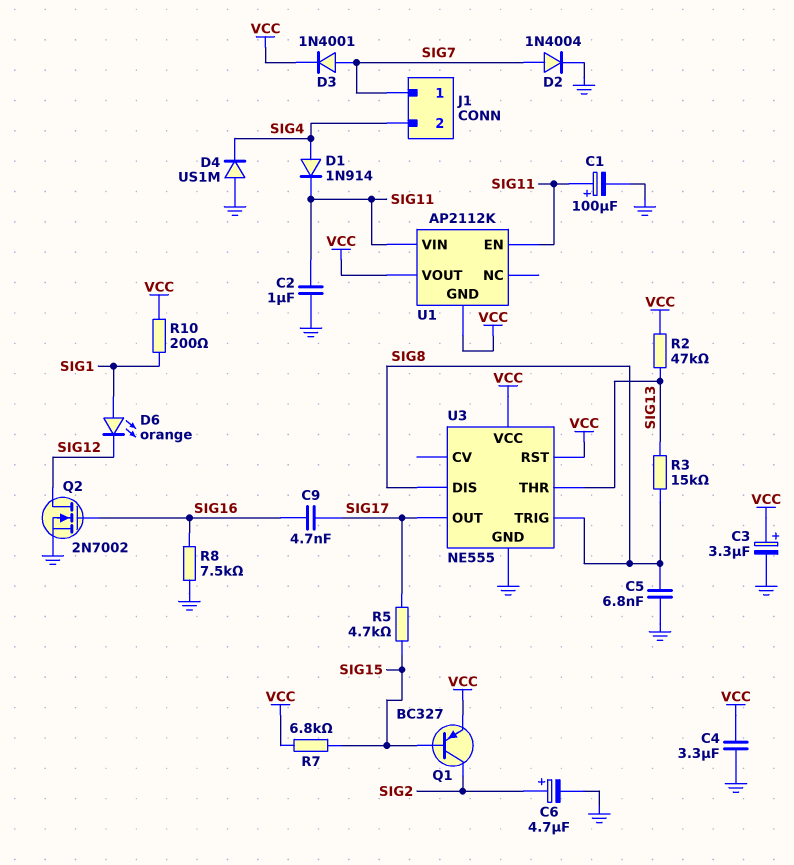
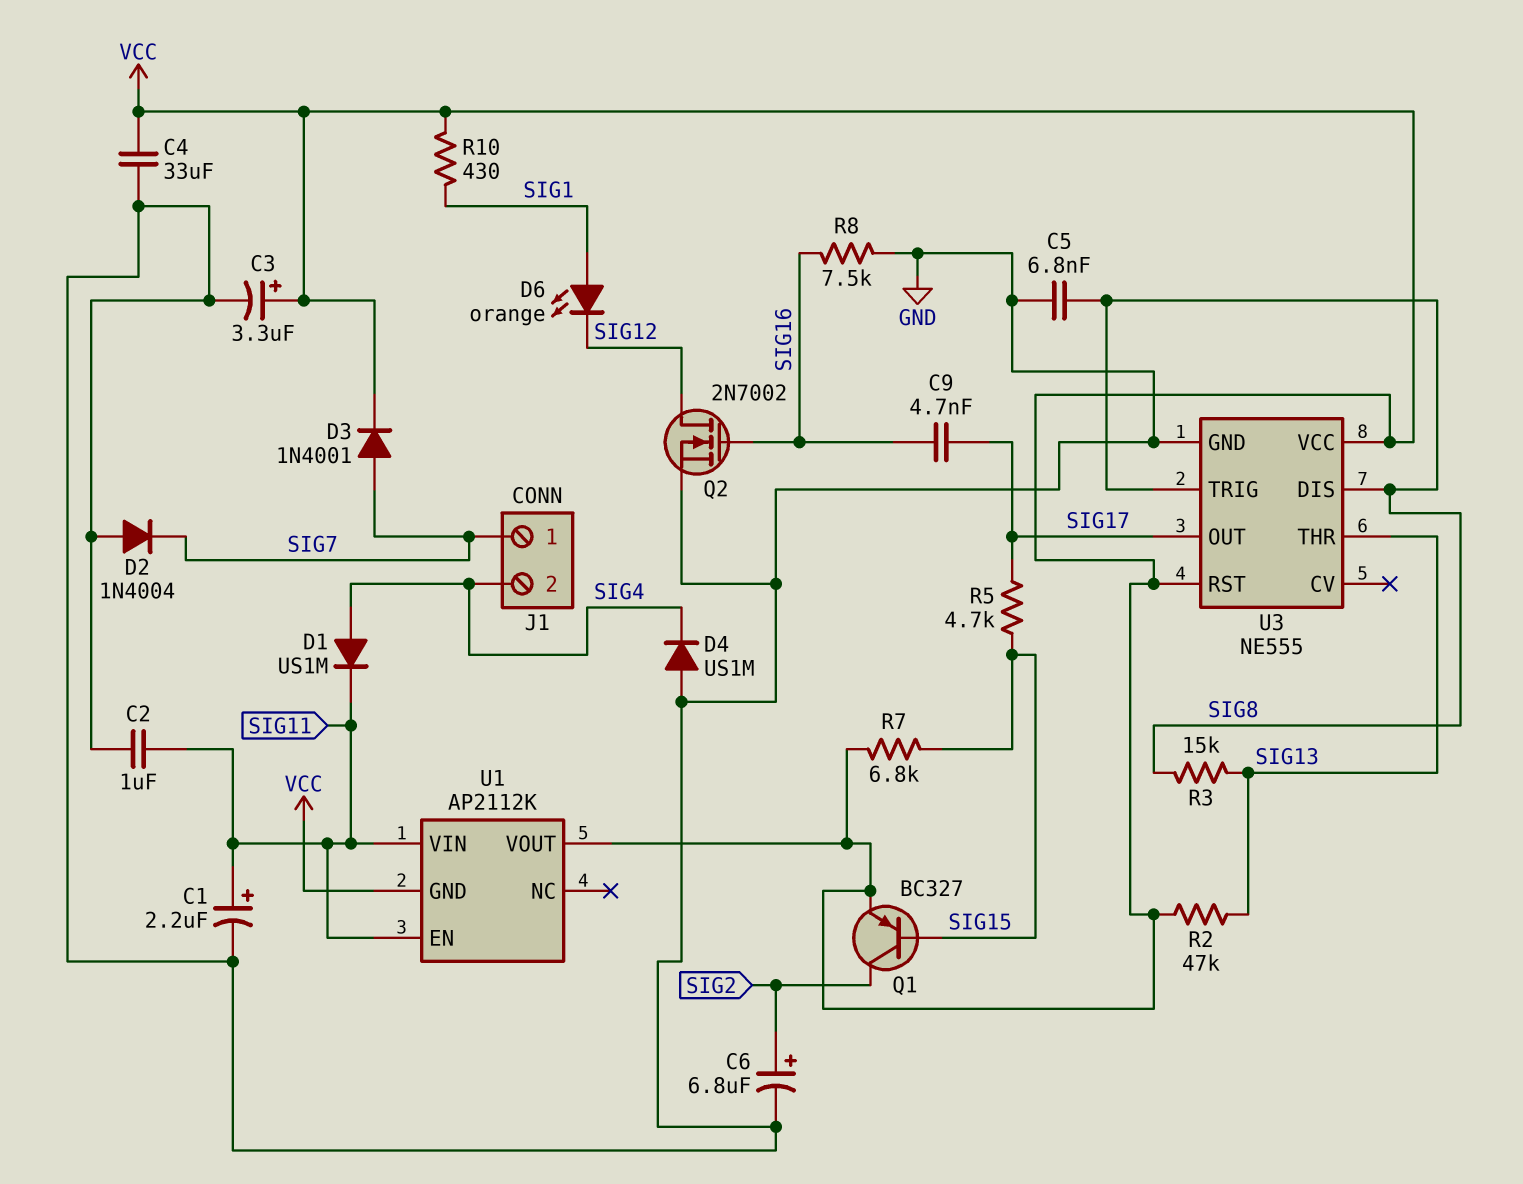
C1: 100uF (plus SIG11, minus GND) -> 2.2uF (plus SIG11, minus GND)
C4: 3.3uF (GND, VCC) -> 33uF (GND, VCC)
C6: 4.7uF (plus SIG2, minus GND) -> 6.8uF (plus SIG2, minus GND)
D1: diode 1N914 (A SIG4, K SIG11) -> diode US1M (A SIG4, K SIG11)
D2: diode 1N4004 (A SIG7, K GND) -> diode 1N4004 (A GND, K SIG7)
R10: 200 (SIG1, VCC) -> 430 (SIG1, VCC)

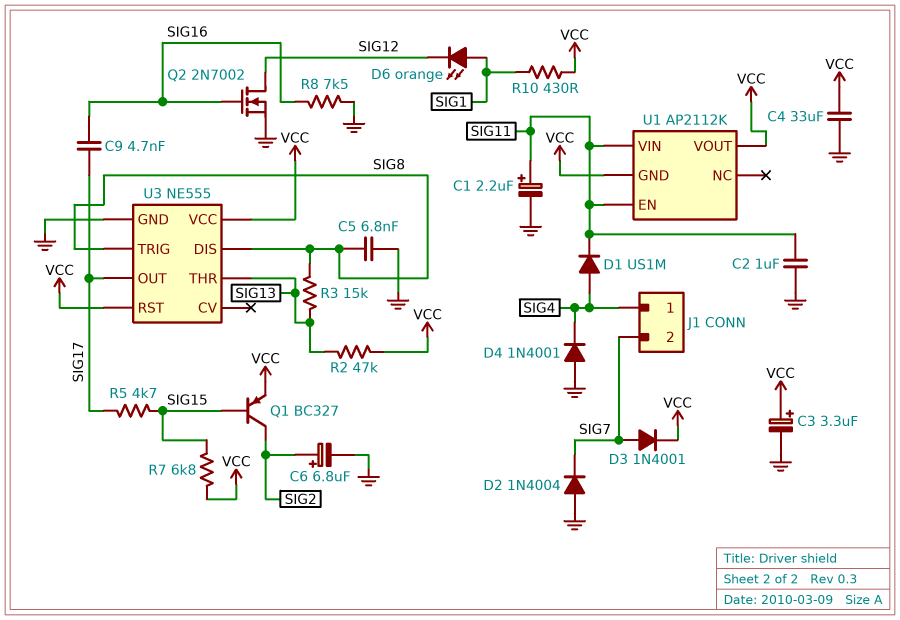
D4: diode US1M (A GND, K SIG4) -> diode 1N4001 (A GND, K SIG4)
J1 pin 1: SIG7 -> SIG4
J1 pin 2: SIG4 -> SIG7

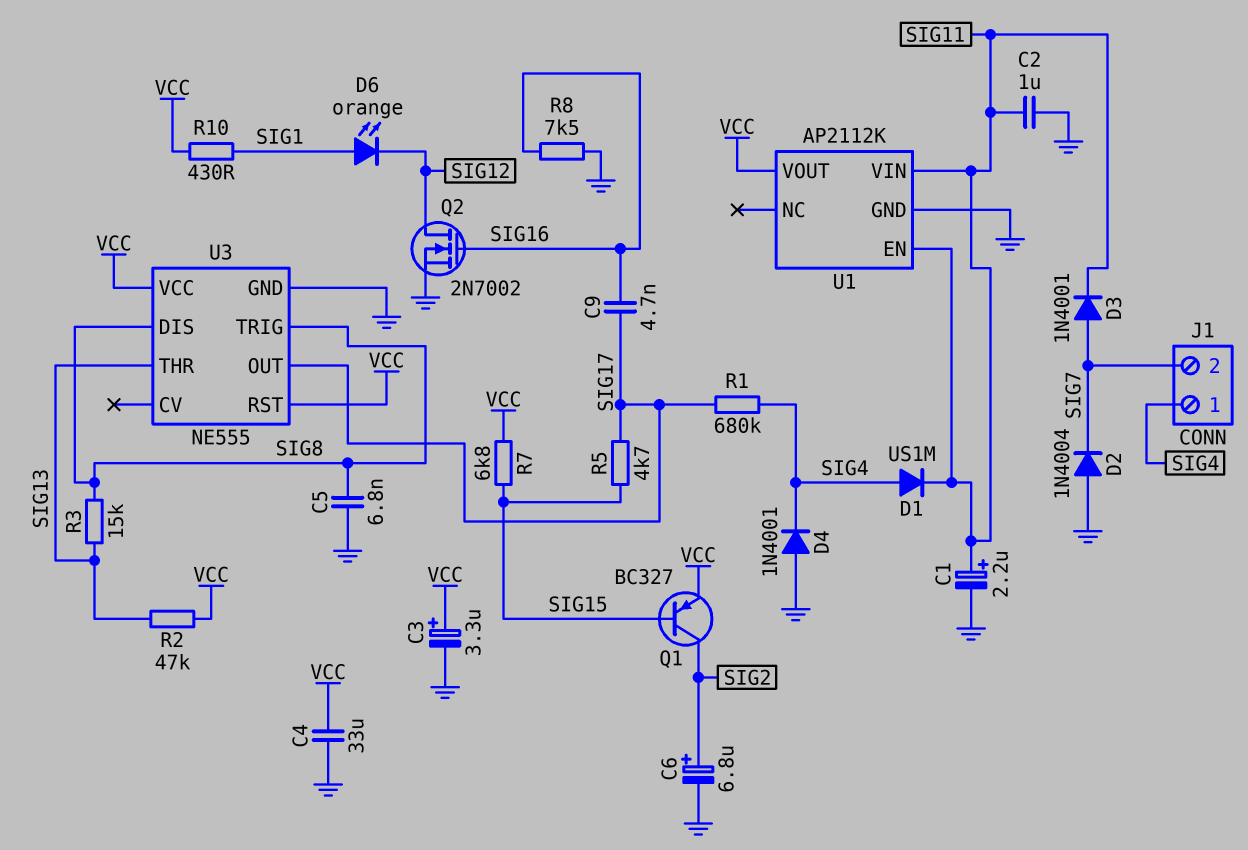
D3: diode 1N4001 (A SIG7, K VCC) -> diode 1N4001 (A SIG7, K SIG11)
R1: none -> 680k (SIG4, SIG17)
U1 pin GND: VCC -> GND

